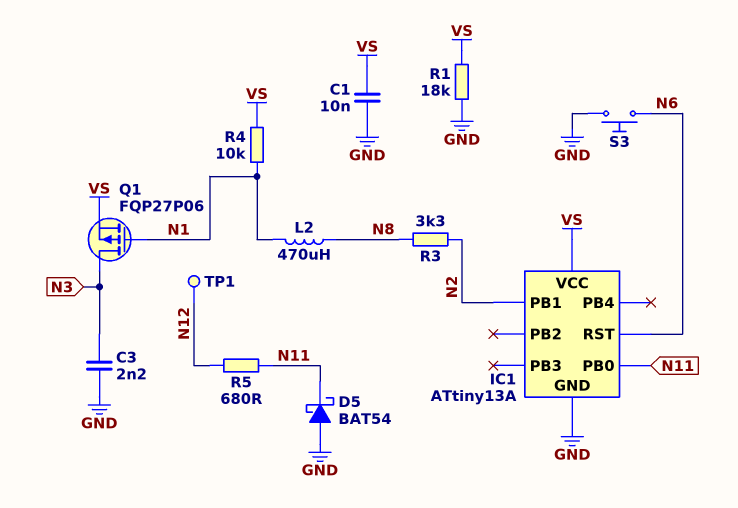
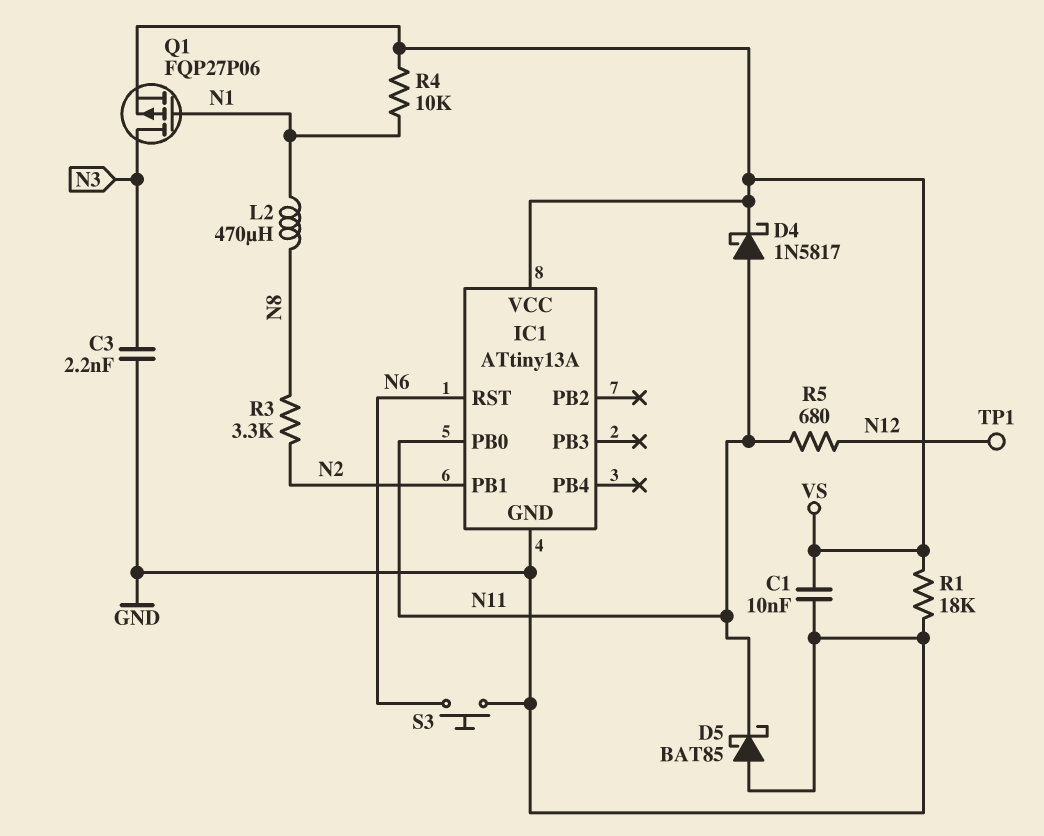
D4: none -> schottky 1N5817 (A N11, K VS)
D5: schottky BAT54 (A GND, K N11) -> schottky BAT85 (A GND, K N11)

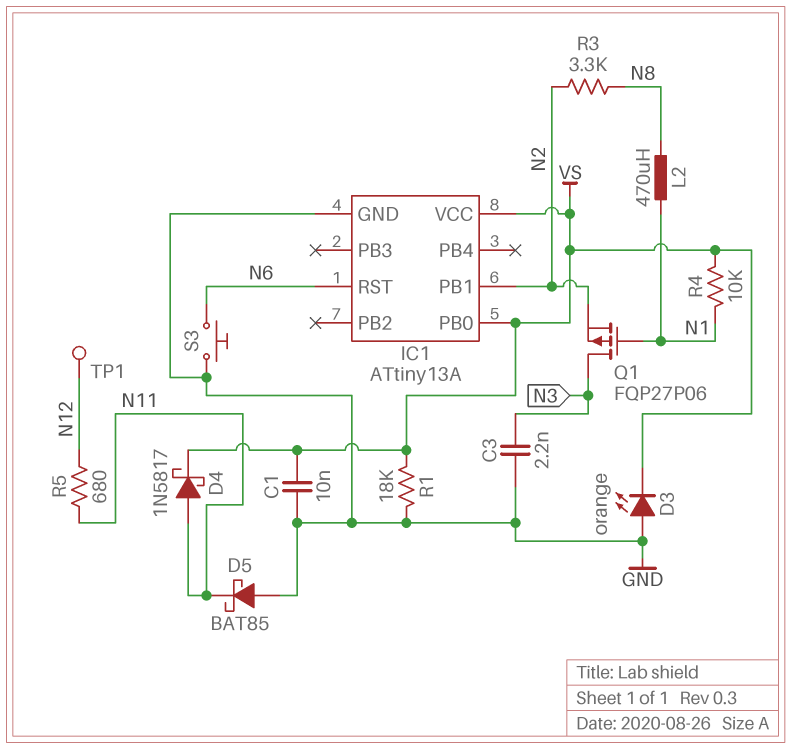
D3: none -> LED orange (A GND, K VS)
IC1 pin PB0: N11 -> VS
Q1: PMOS FQP27P06 (G N1, D N3, S VS) -> PMOS FQP27P06 (G N1, D N3, S N2)

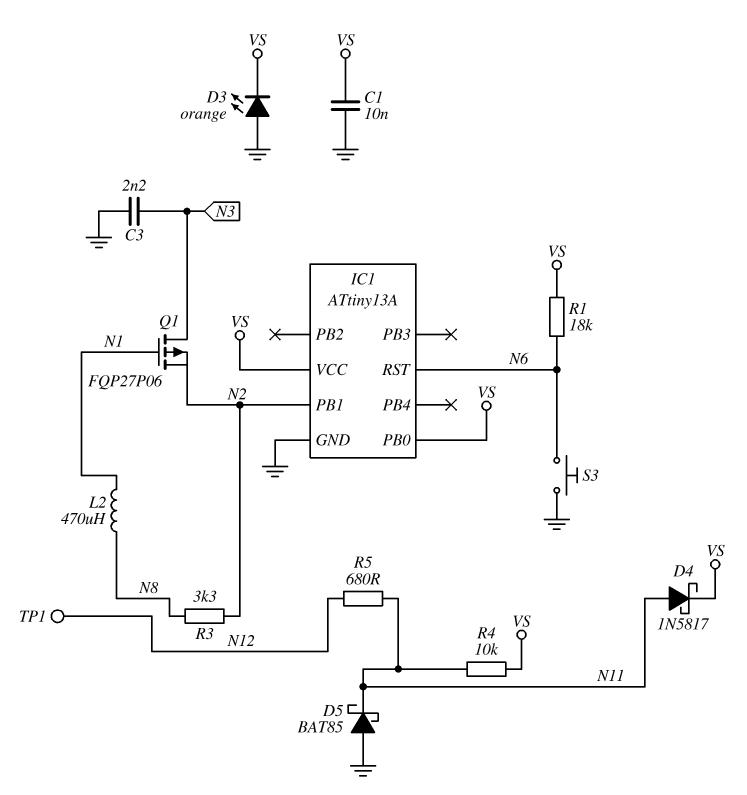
R1: 18k (GND, VS) -> 18k (N6, VS)
R4: 10k (N1, VS) -> 10k (N11, VS)

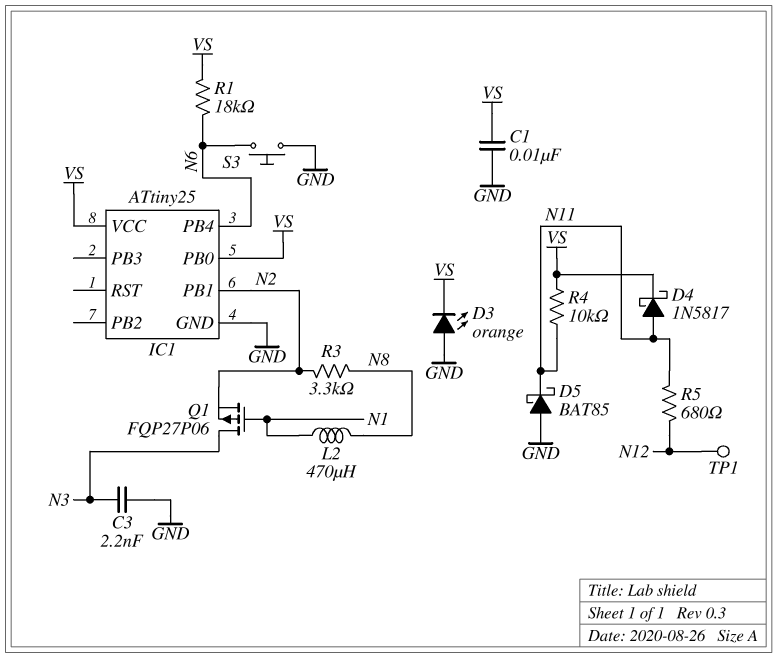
IC1: ATtiny13A -> ATtiny25
IC1 pin PB4: none -> N6
IC1 pin RST: N6 -> none

